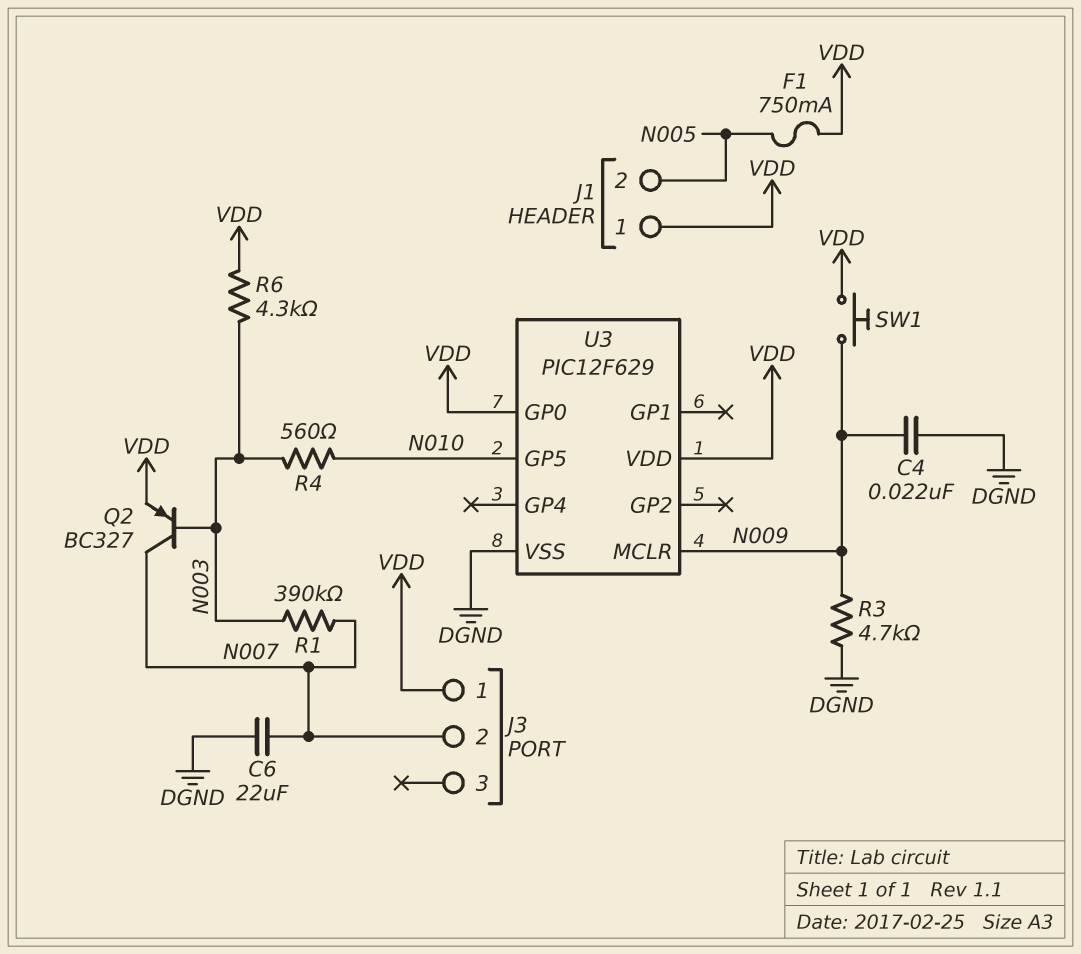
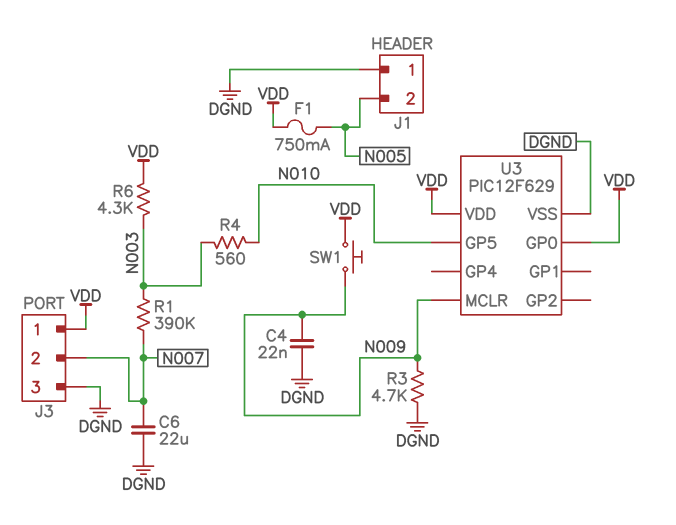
J1 pin 1: VDD -> DGND
J3 pin 3: none -> DGND
Q2: PNP BC327 (B N003, C N007, E VDD) -> none

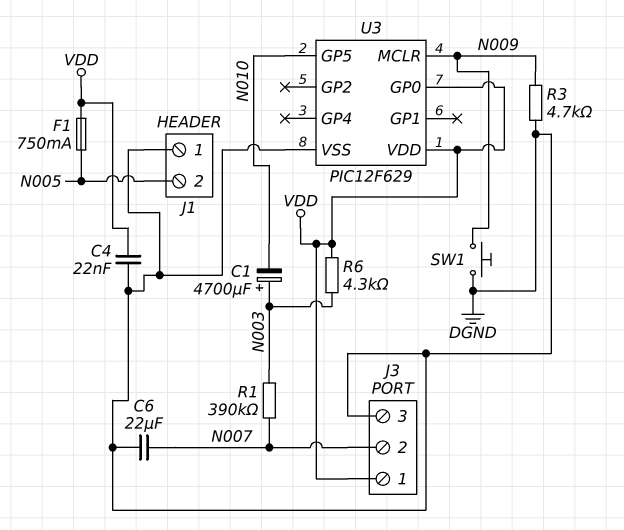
C1: none -> 4700uF (plus N003, minus N010)
C4: 22nF (DGND, N009) -> 22nF (DGND, VDD)
R4: 560 (N003, N010) -> none
SW1: button (N009, VDD) -> button (DGND, N009)

